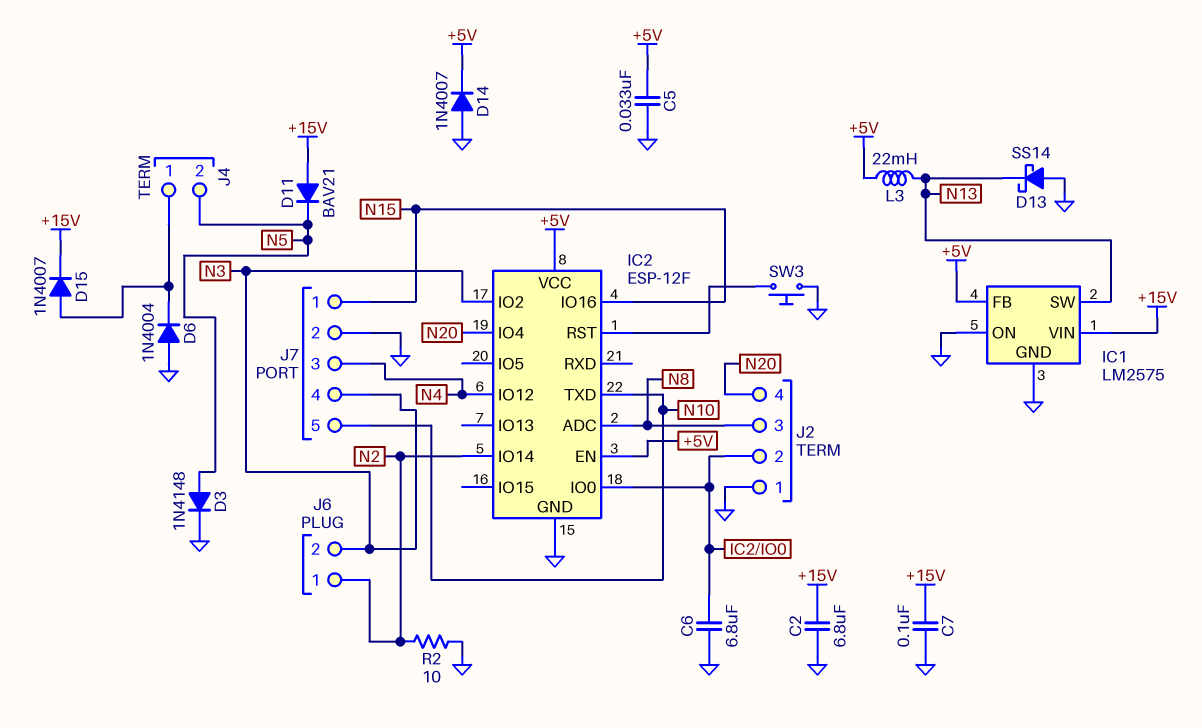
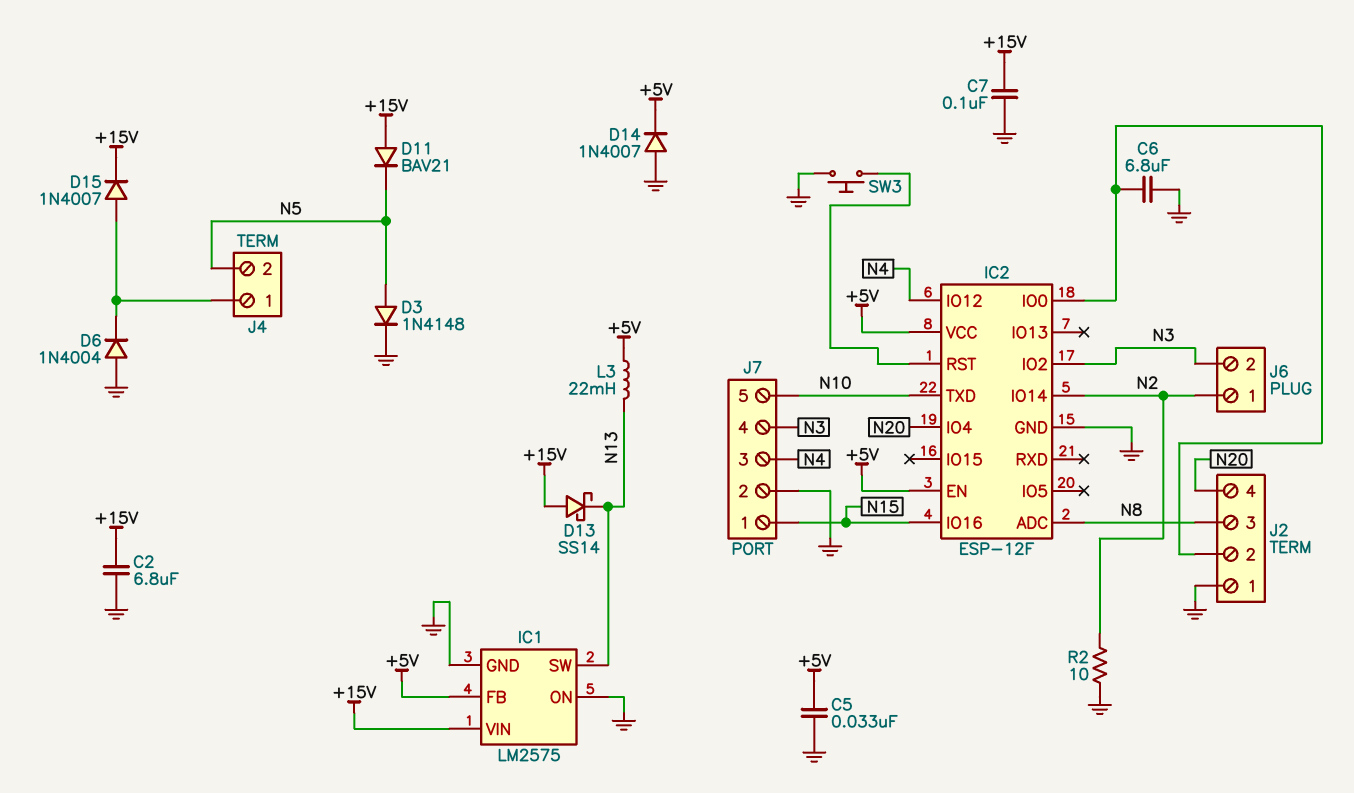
D13: schottky SS14 (A GND, K N13) -> schottky SS14 (A +15V, K N13)

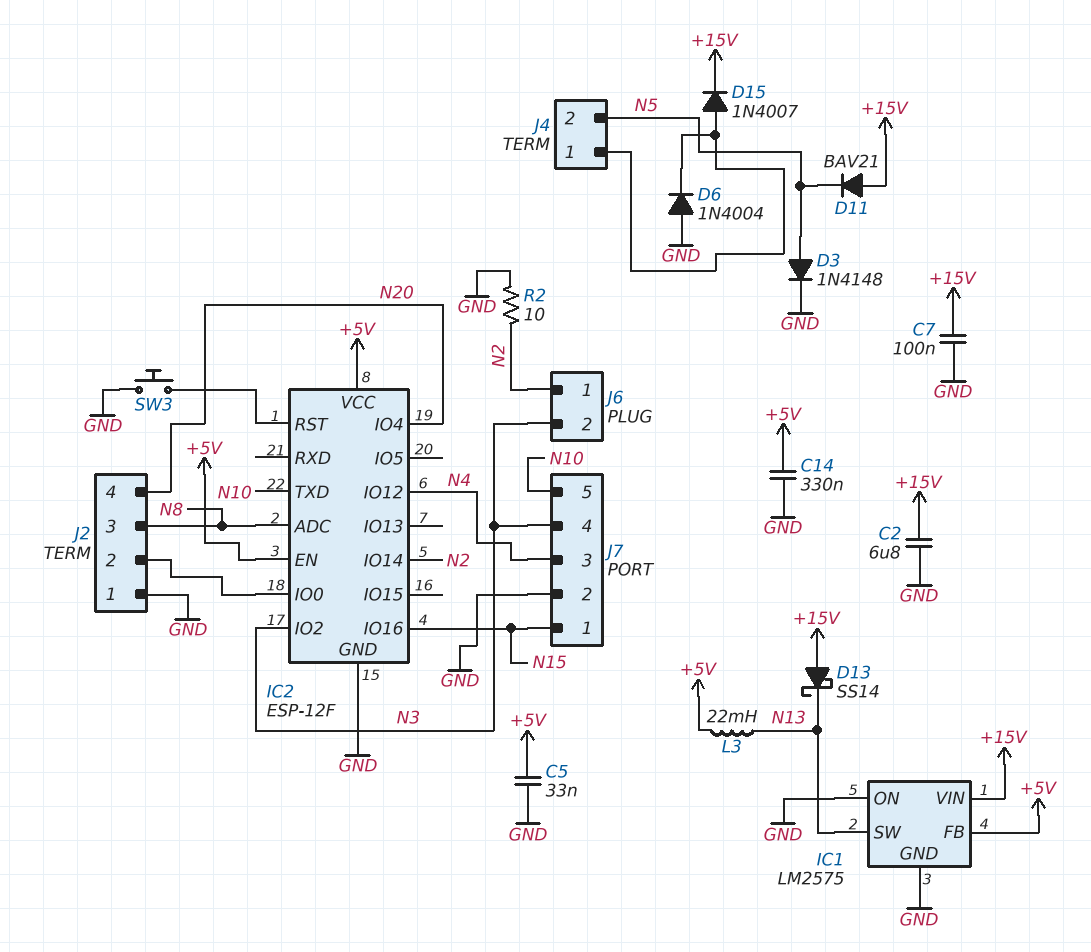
C6: 6.8uF (GND, IC2/IO0) -> none
C14: none -> 330nF (+5V, GND)
D14: diode 1N4007 (A GND, K +5V) -> none

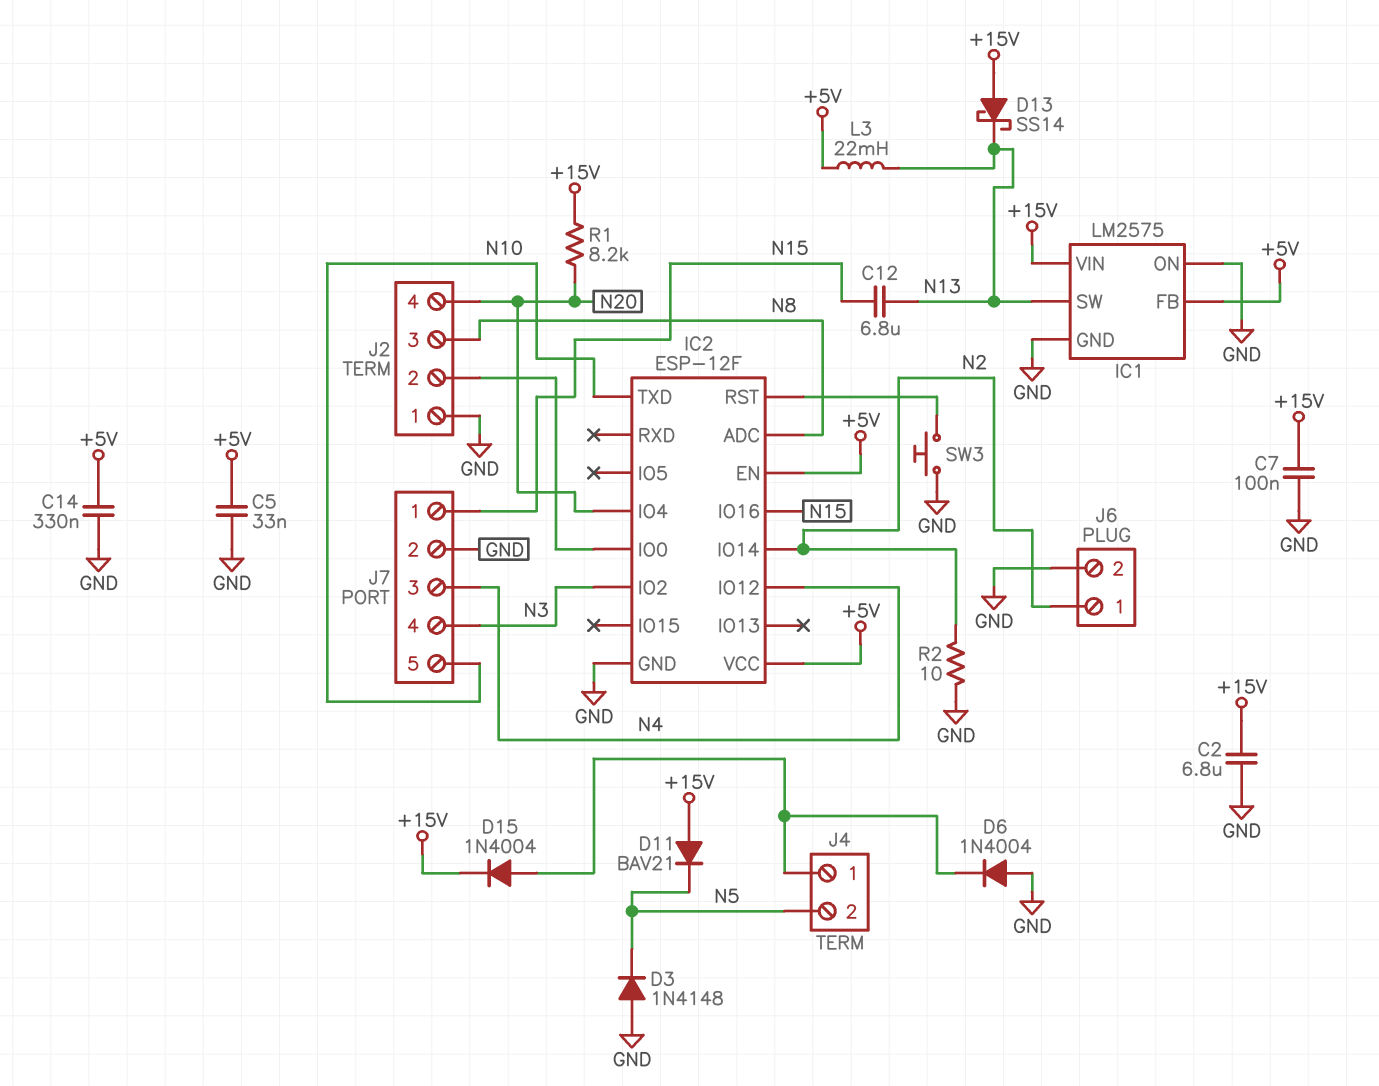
C12: none -> 6.8uF (N13, N15)
D3: diode 1N4148 (A N5, K GND) -> diode 1N4148 (A GND, K N5)
D15: diode 1N4007 (A J4/1, K +15V) -> diode 1N4004 (A J4/1, K +15V)
J6 pin 2: N3 -> GND
R1: none -> 8.2k (+15V, N20)

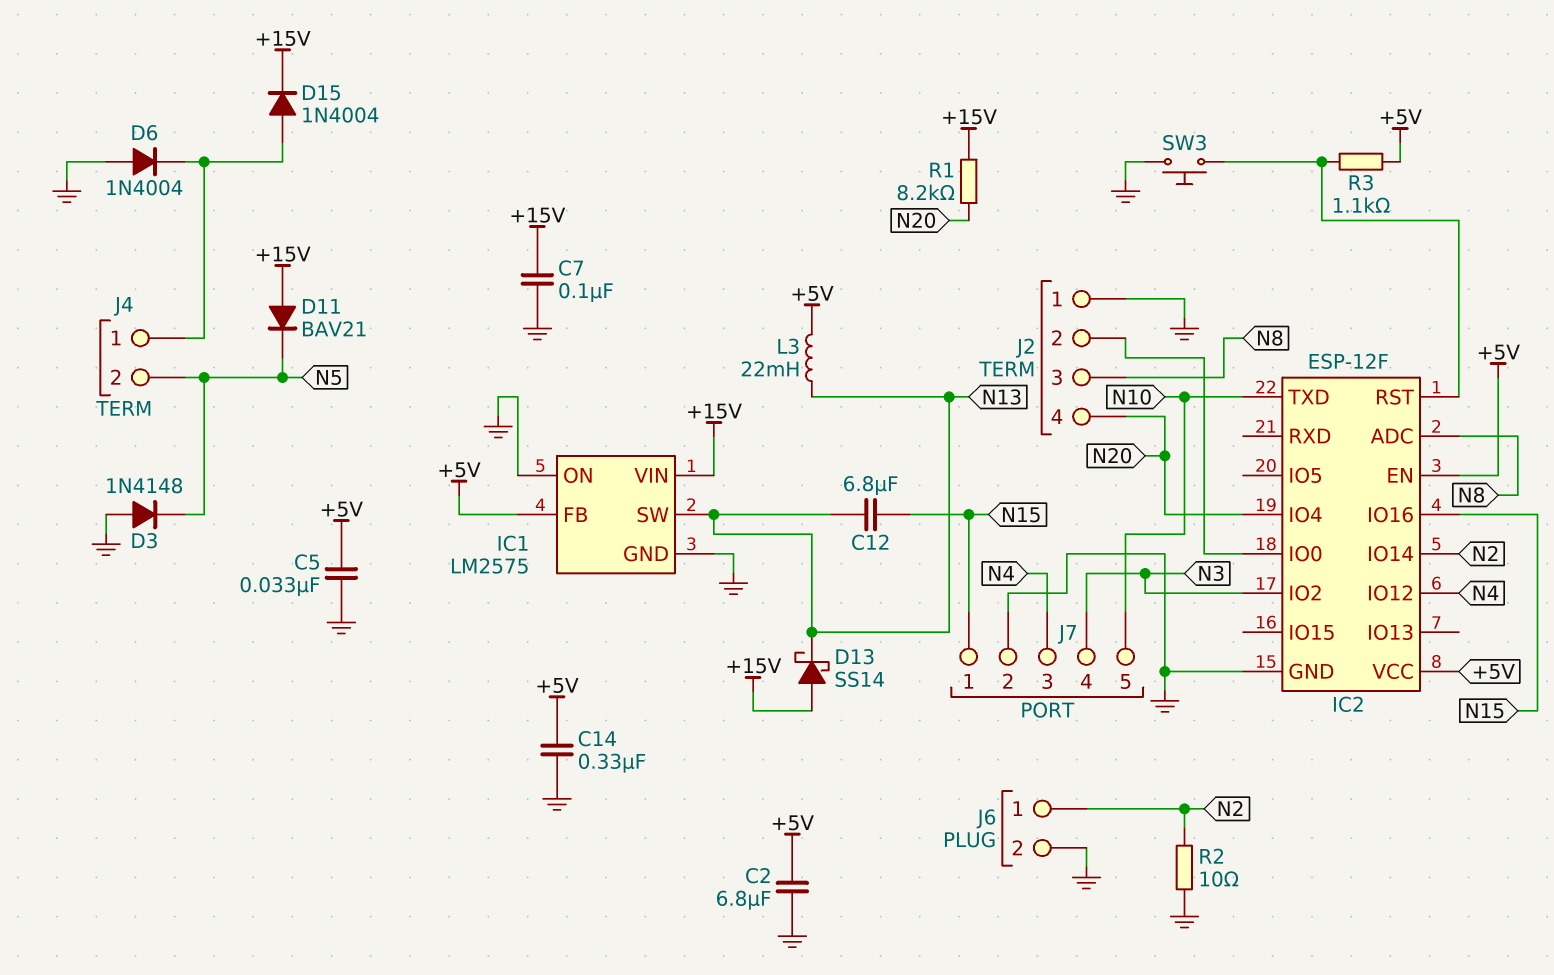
C2: 6.8uF (+15V, GND) -> 6.8uF (+5V, GND)
R3: none -> 1.1k (+5V, IC2/RST)

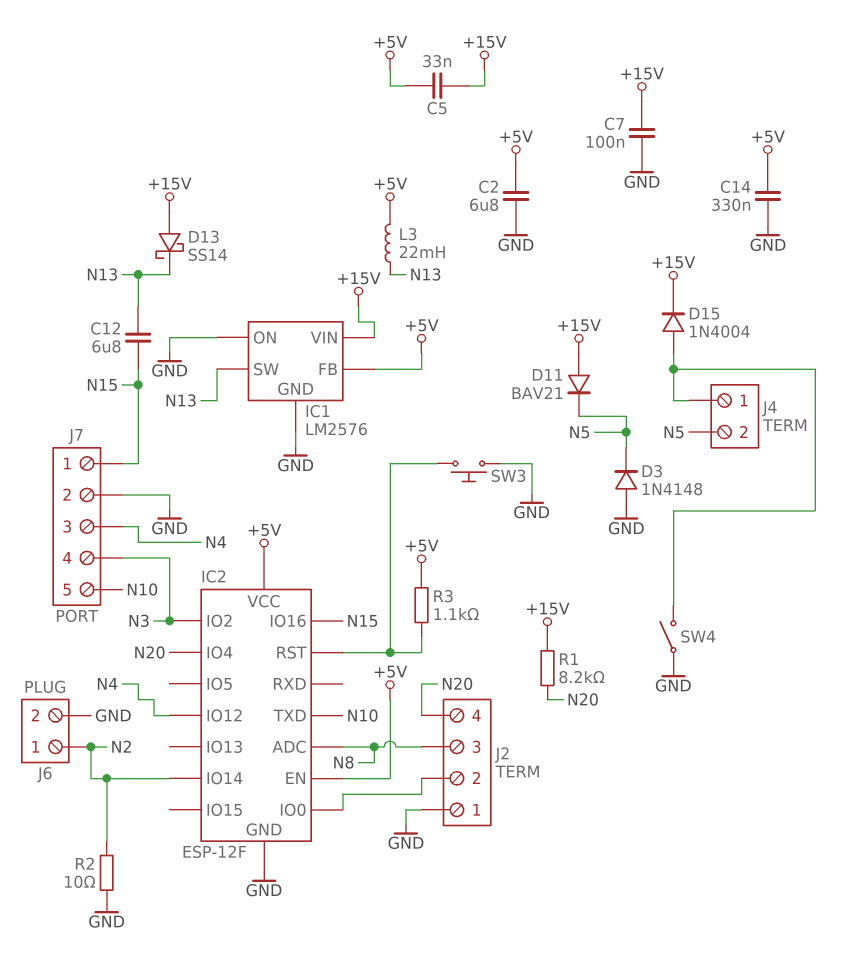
C5: 33nF (+5V, GND) -> 33nF (+5V, +15V)
D6: diode 1N4004 (A GND, K J4/1) -> none
IC1: LM2575 -> LM2576
SW4: none -> switch (GND, J4/1)

